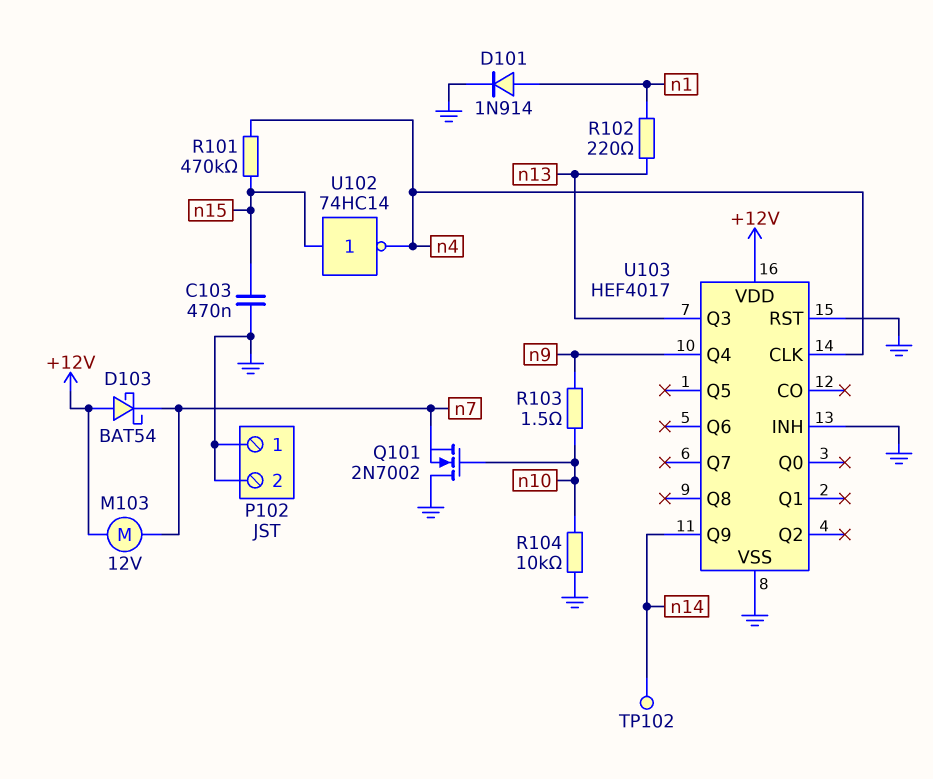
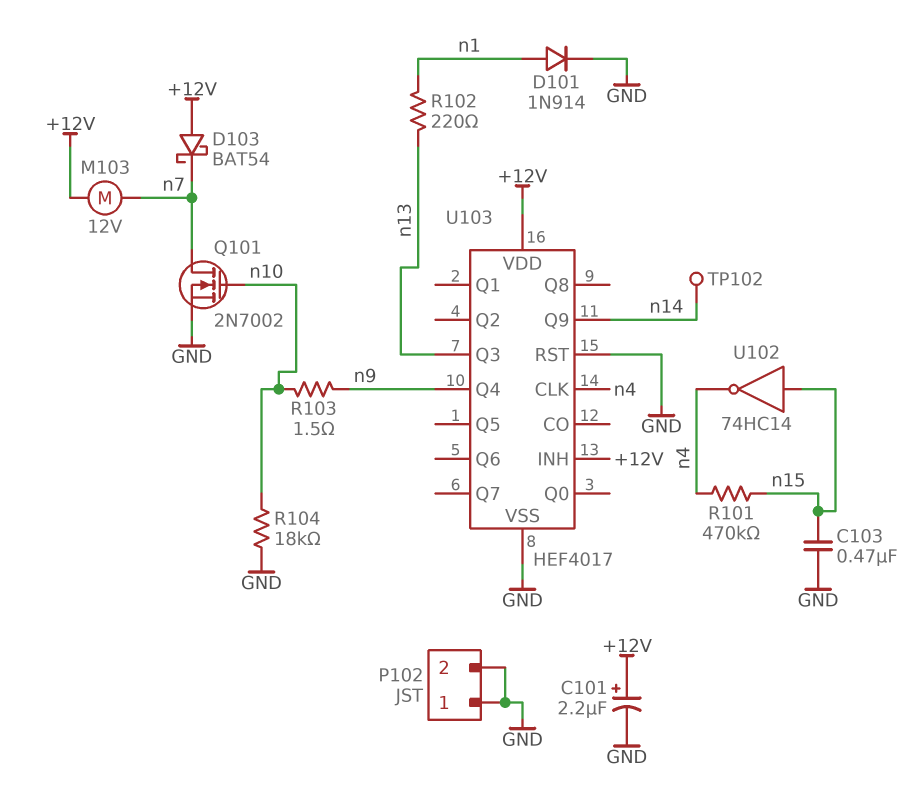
C101: none -> 2.2uF (plus +12V, minus GND)
Q101: NMOS 2N7002 (G n10, D GND, S n7) -> NMOS 2N7002 (G n10, D n7, S GND)
R104: 10k (GND, n10) -> 18k (GND, n10)
U103 pin INH: GND -> +12V

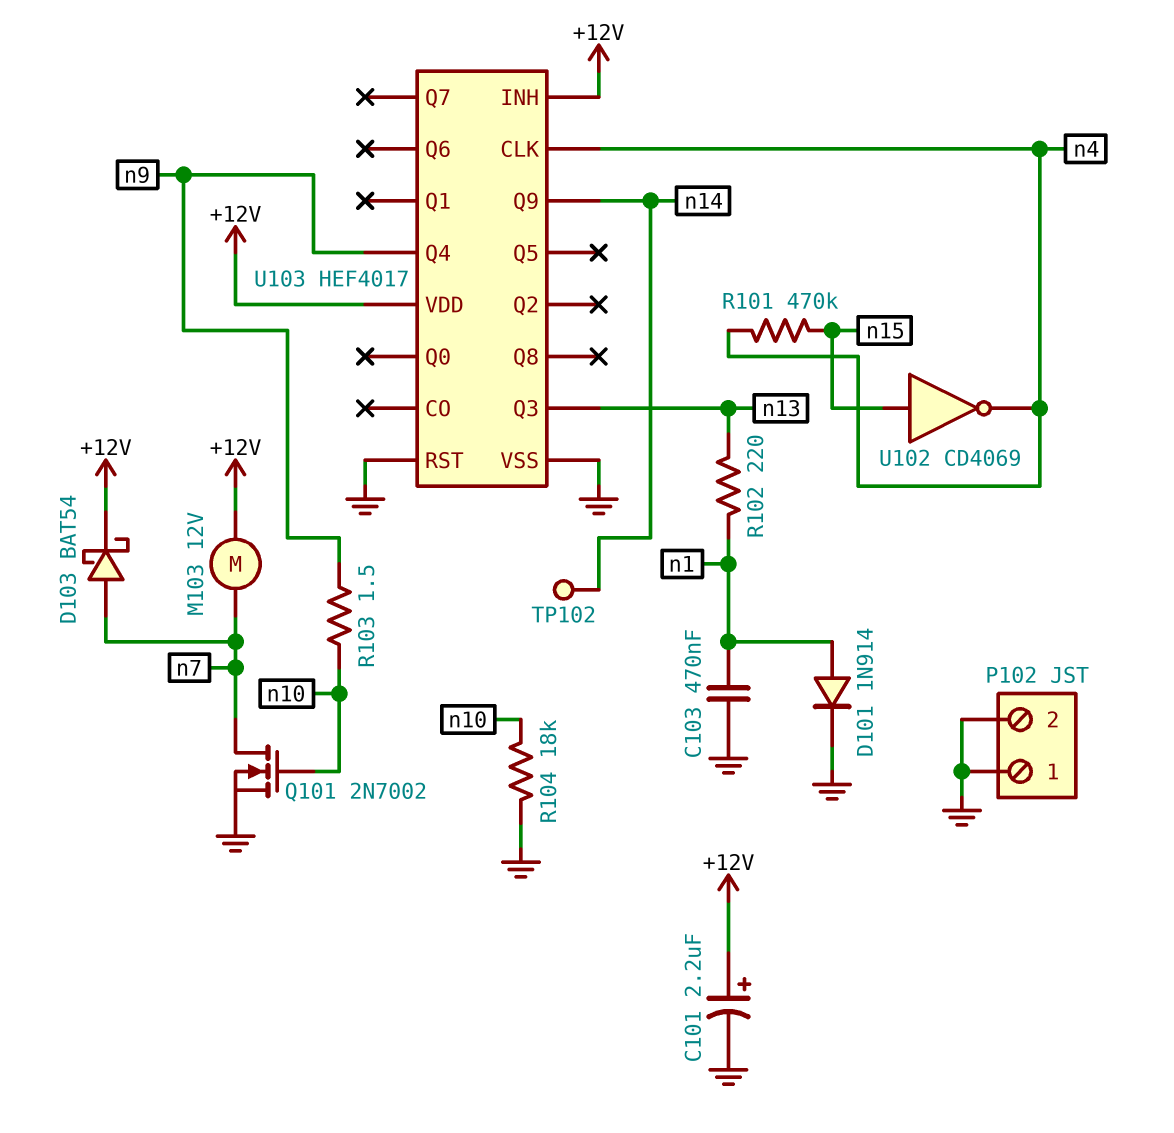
C103: 470nF (GND, n15) -> 470nF (GND, n1)
D103: schottky BAT54 (A +12V, K n7) -> schottky BAT54 (A n7, K +12V)
U102: NOT 74HC14 (in n15, out n4) -> NOT CD4069 (in n15, out n4)

